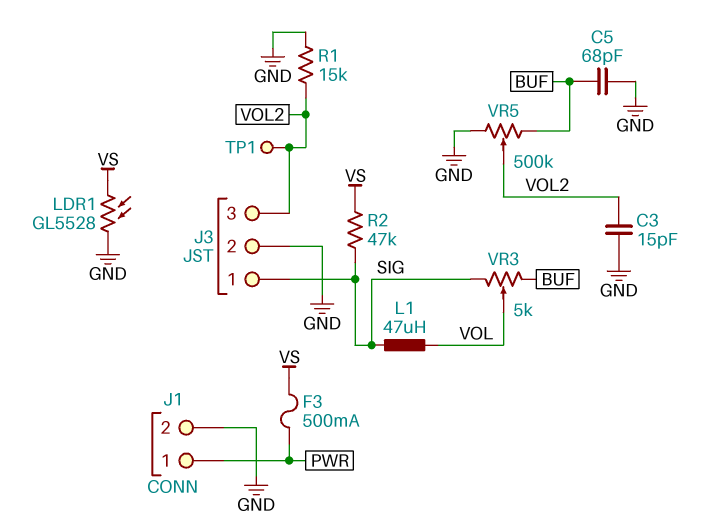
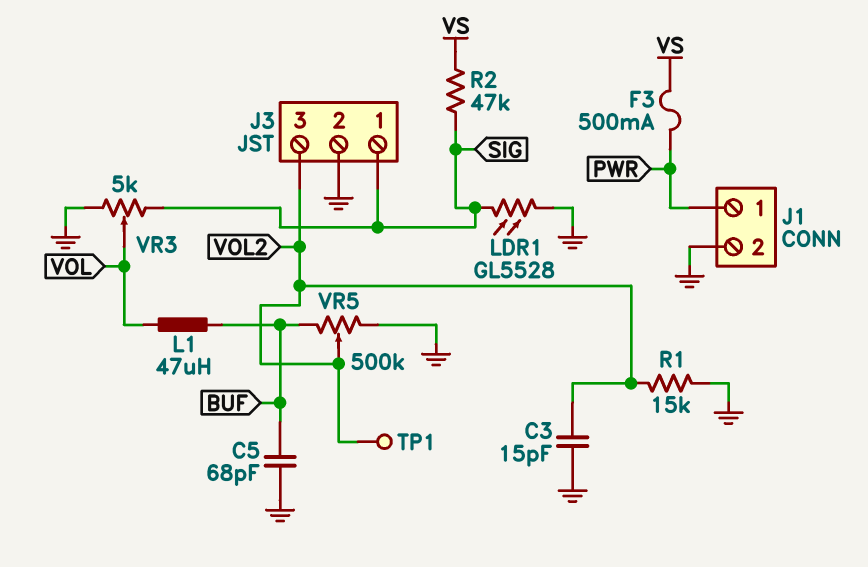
L1: 47uH (SIG, VOL) -> 47uH (BUF, VOL)
LDR1: GL5528 (GND, VS) -> GL5528 (GND, SIG)
VR3: 5k (BUF, SIG, wiper VOL) -> 5k (GND, SIG, wiper VOL)

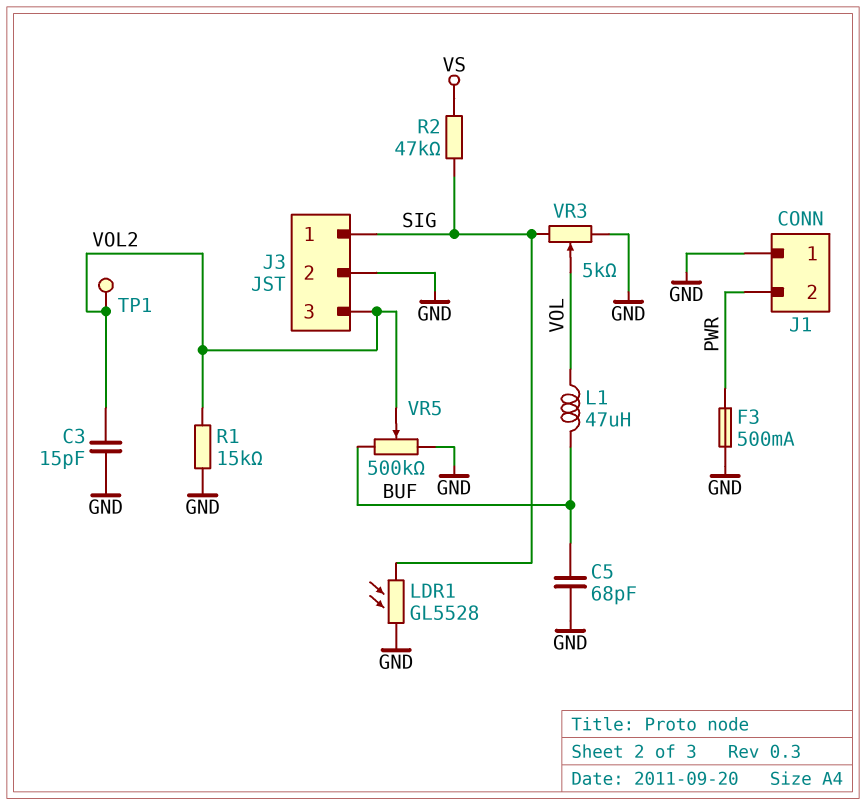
F3: 500mA (PWR, VS) -> 500mA (GND, PWR)
J1 pin 1: PWR -> GND
J1 pin 2: GND -> PWR

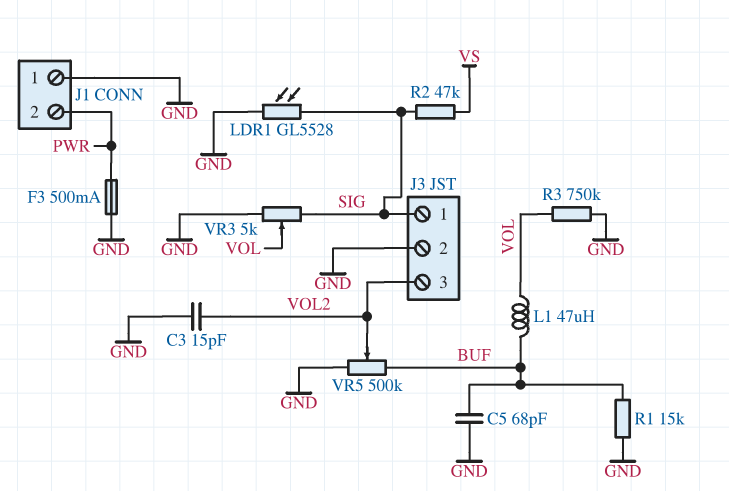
R1: 15k (GND, VOL2) -> 15k (BUF, GND)
R3: none -> 750k (GND, VOL)
TP1: test point (VOL2) -> none

